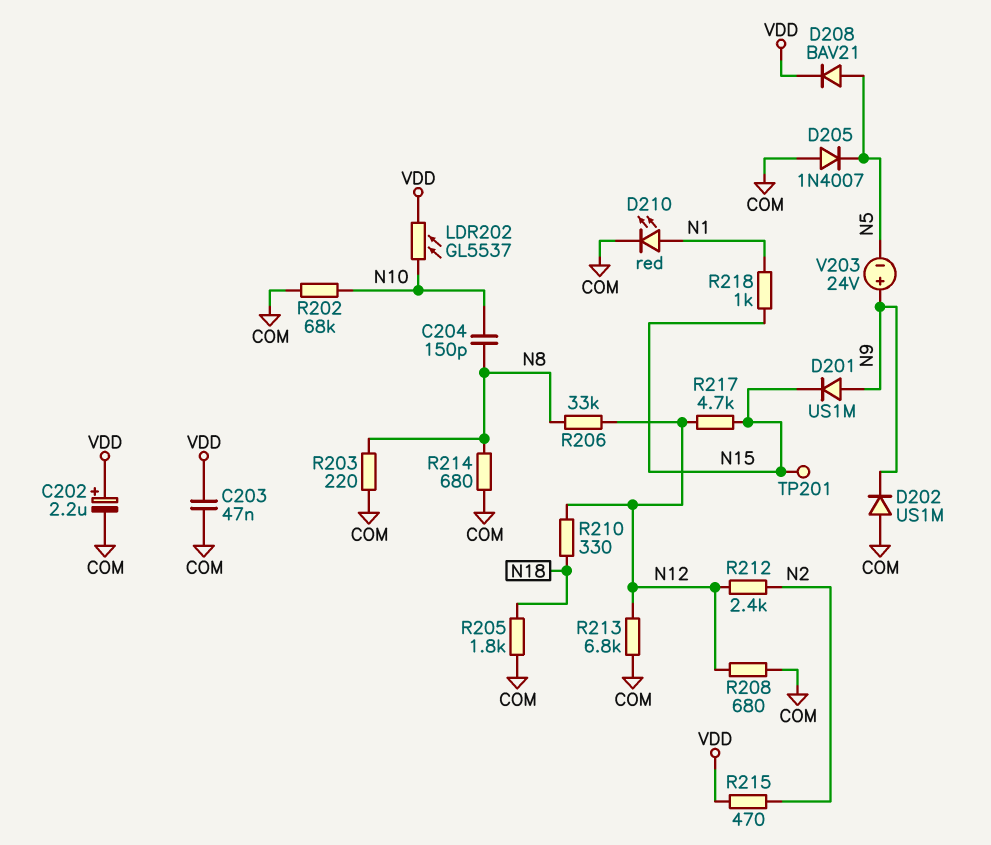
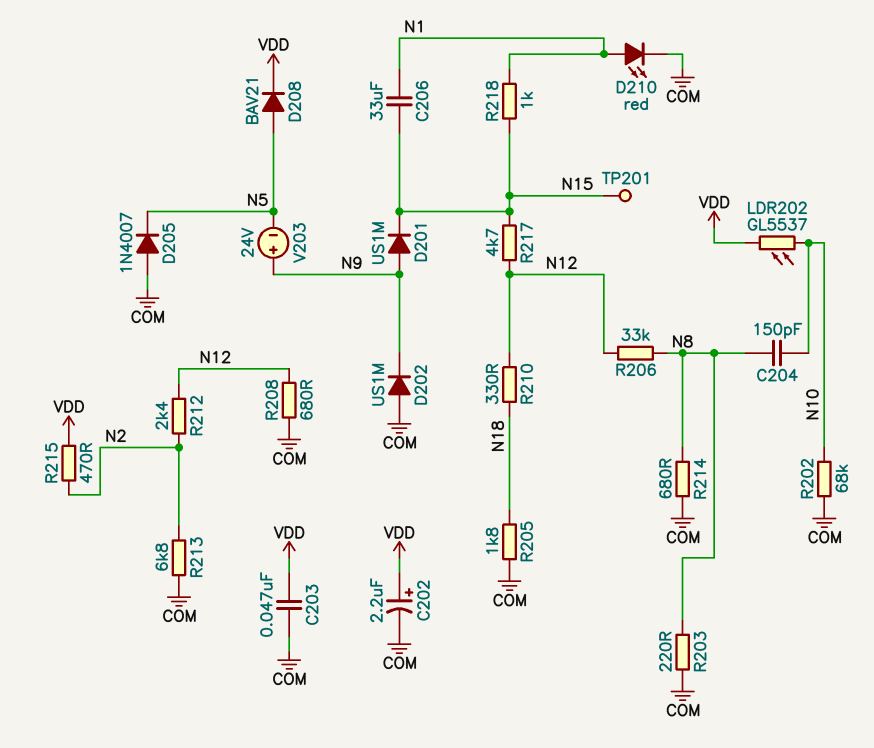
C206: none -> 33uF (N1, N15)
R213: 6.8k (COM, N12) -> 6.8k (COM, N2)

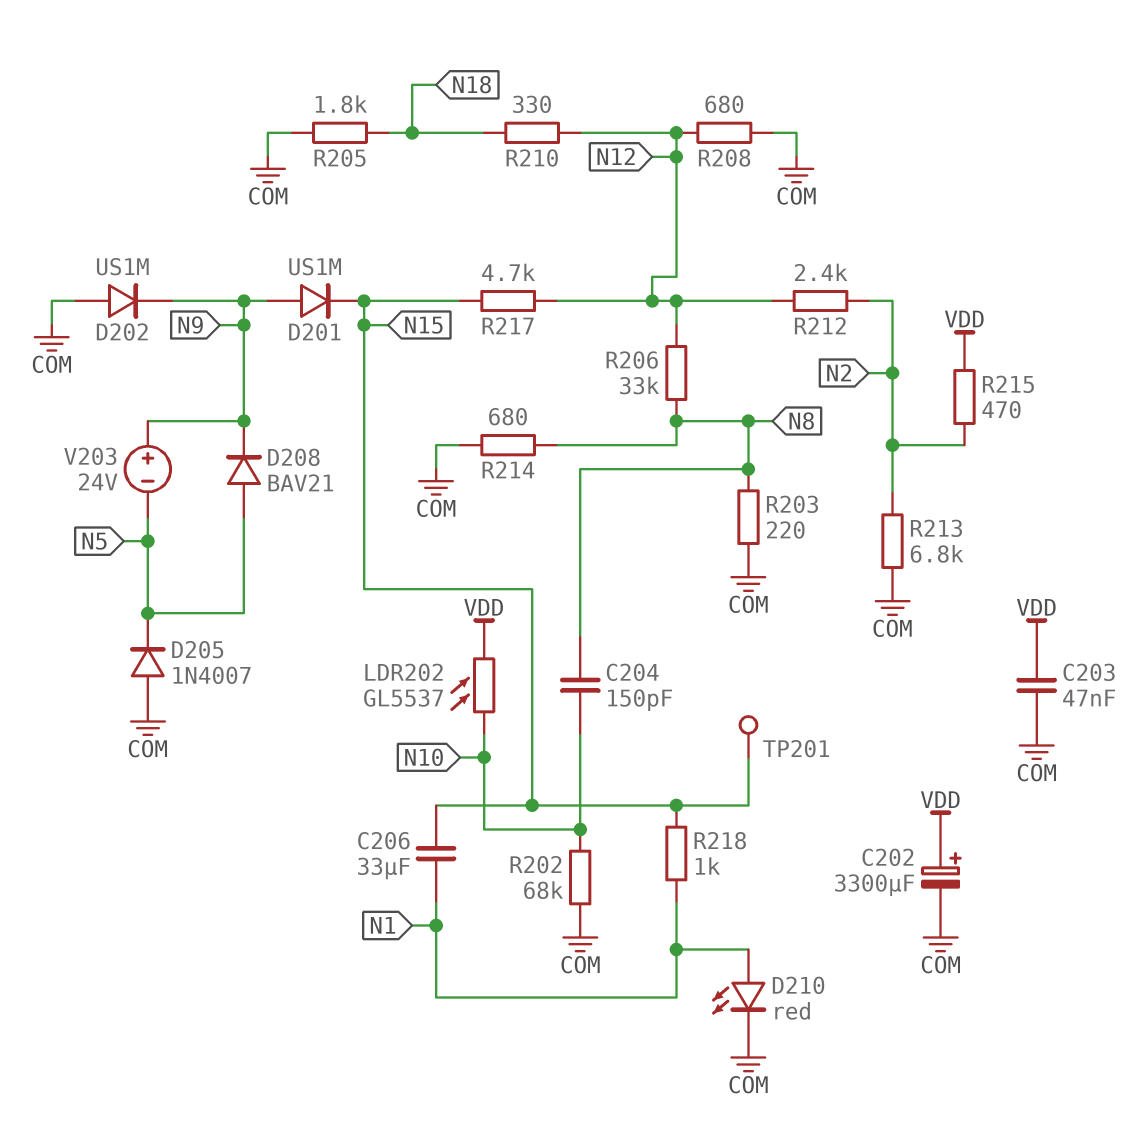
C202: 2.2uF (plus VDD, minus COM) -> 3300uF (plus VDD, minus COM)
D208: diode BAV21 (A N5, K VDD) -> diode BAV21 (A N5, K N9)

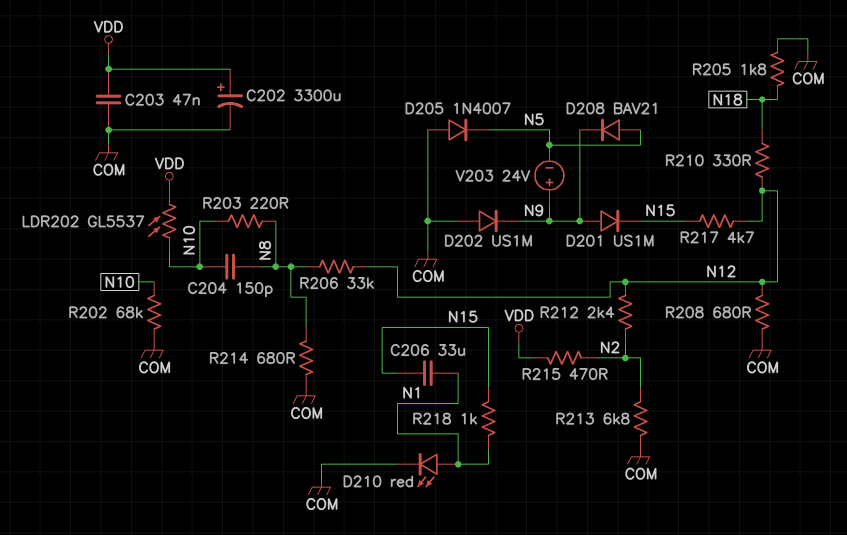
R203: 220 (COM, N8) -> 220 (N8, N10)
TP201: test point (N15) -> none

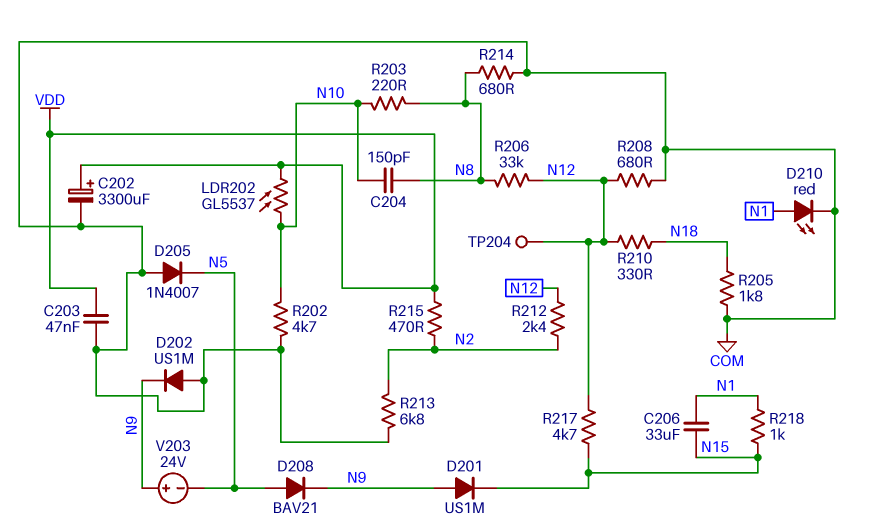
R202: 68k (COM, N10) -> 4.7k (COM, N10)
TP204: none -> test point (N12)

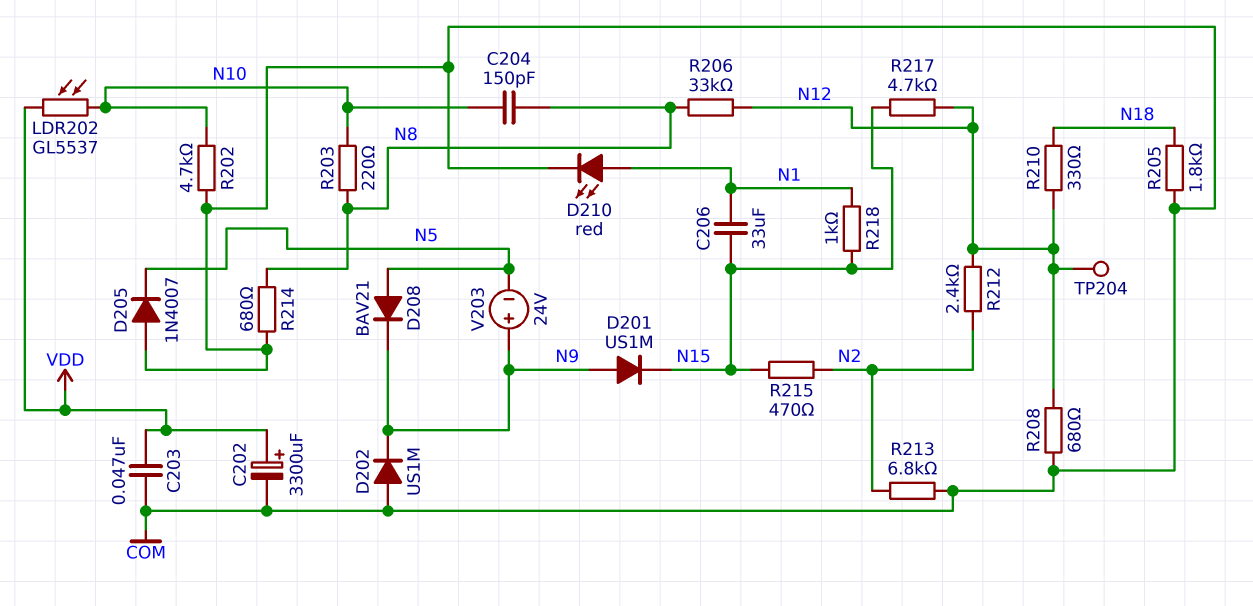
R215: 470 (N2, VDD) -> 470 (N2, N15)

